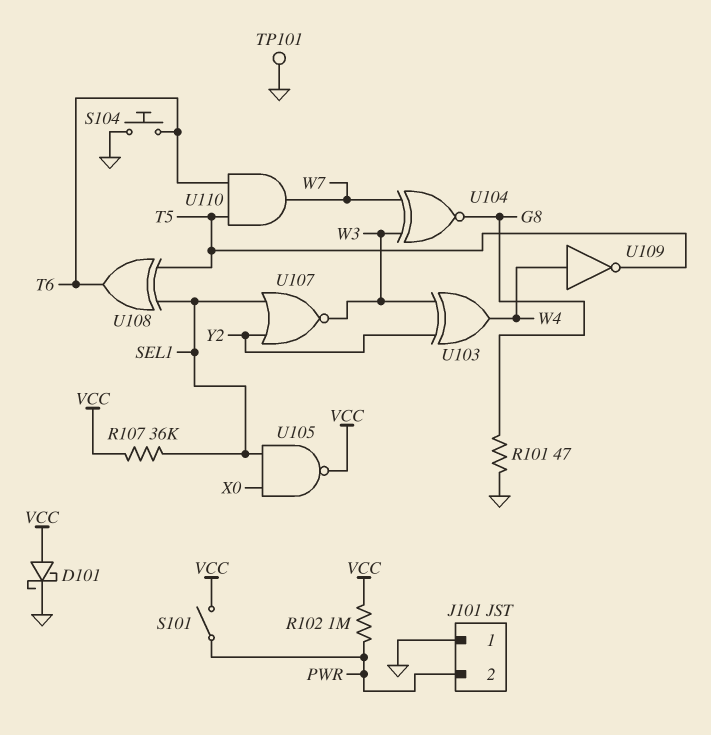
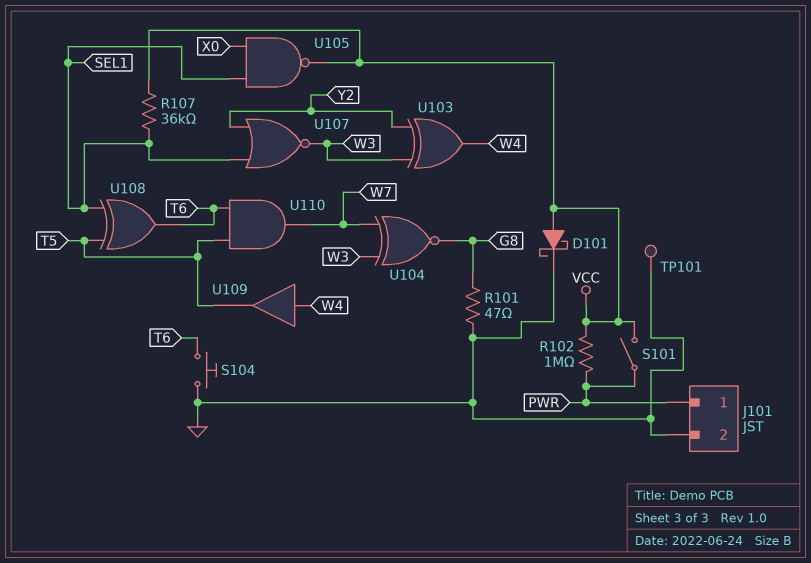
J101 pin 1: GND -> PWR
J101 pin 2: PWR -> GND
U109: NOT (in W4, out T5) -> buffer (in W4, out T5)

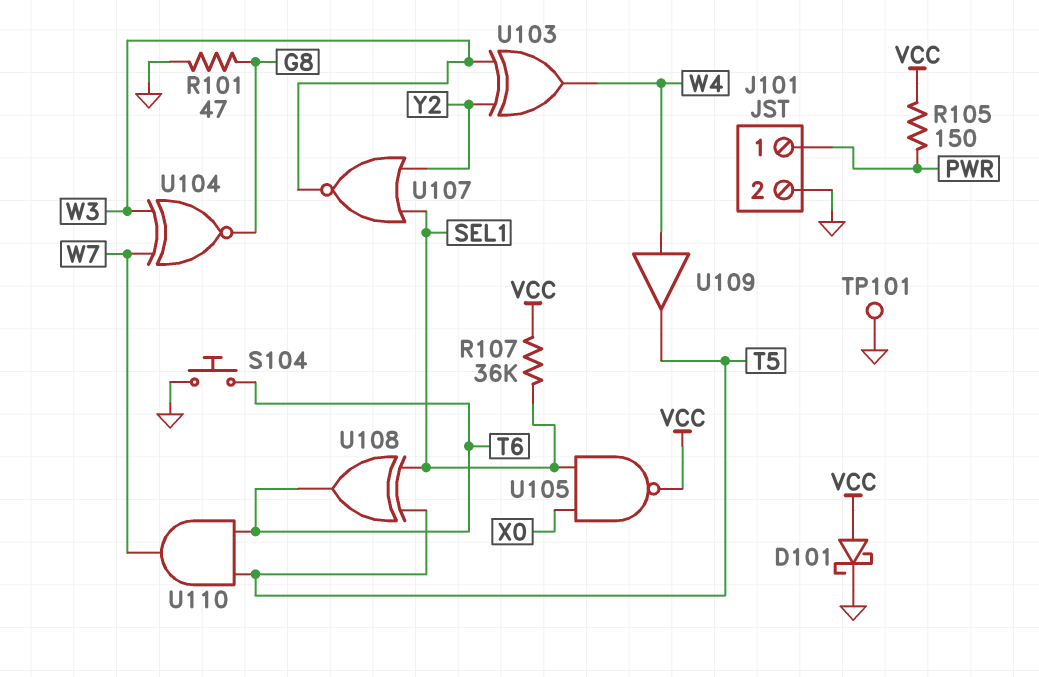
R102: 1M (PWR, VCC) -> none
R105: none -> 150 (PWR, VCC)
S101: switch (PWR, VCC) -> none

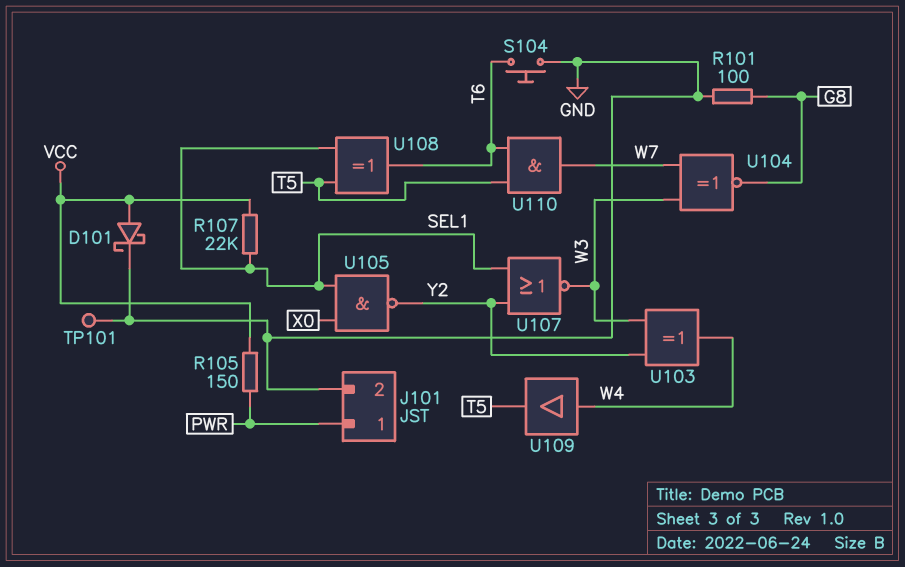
R101: 47 (G8, GND) -> 100 (G8, GND)
R107: 36k (SEL1, VCC) -> 22k (SEL1, VCC)
U105: NAND (in SEL1, in X0, out VCC) -> NAND (in SEL1, in X0, out Y2)

